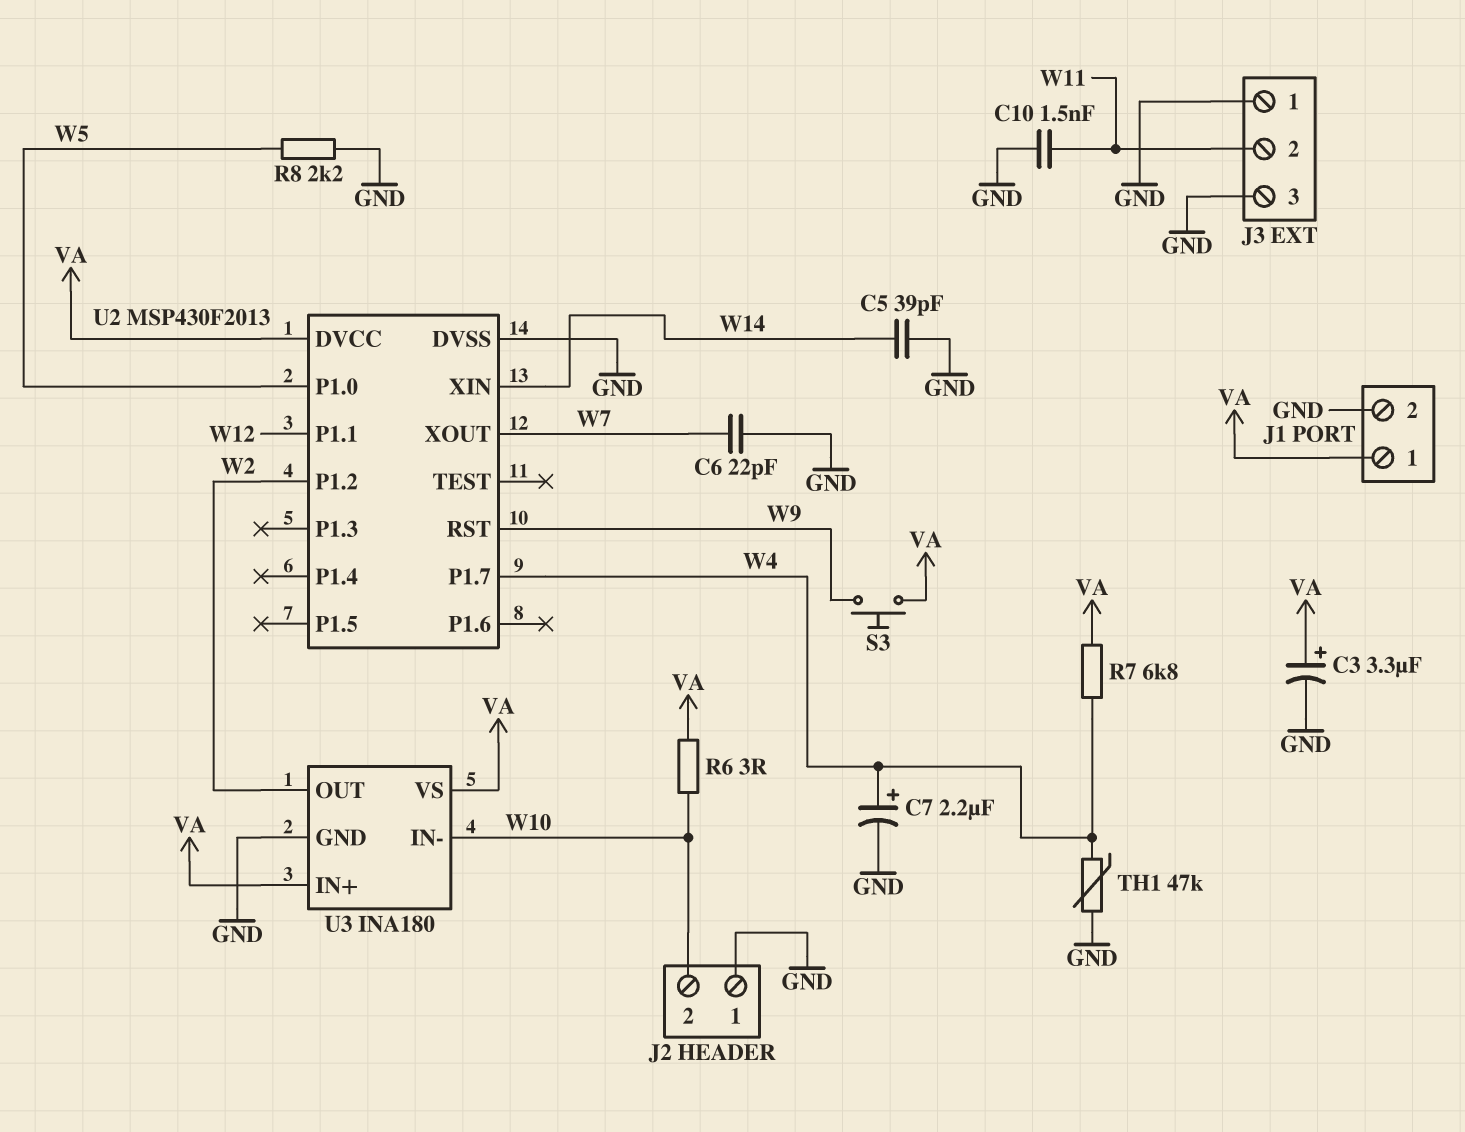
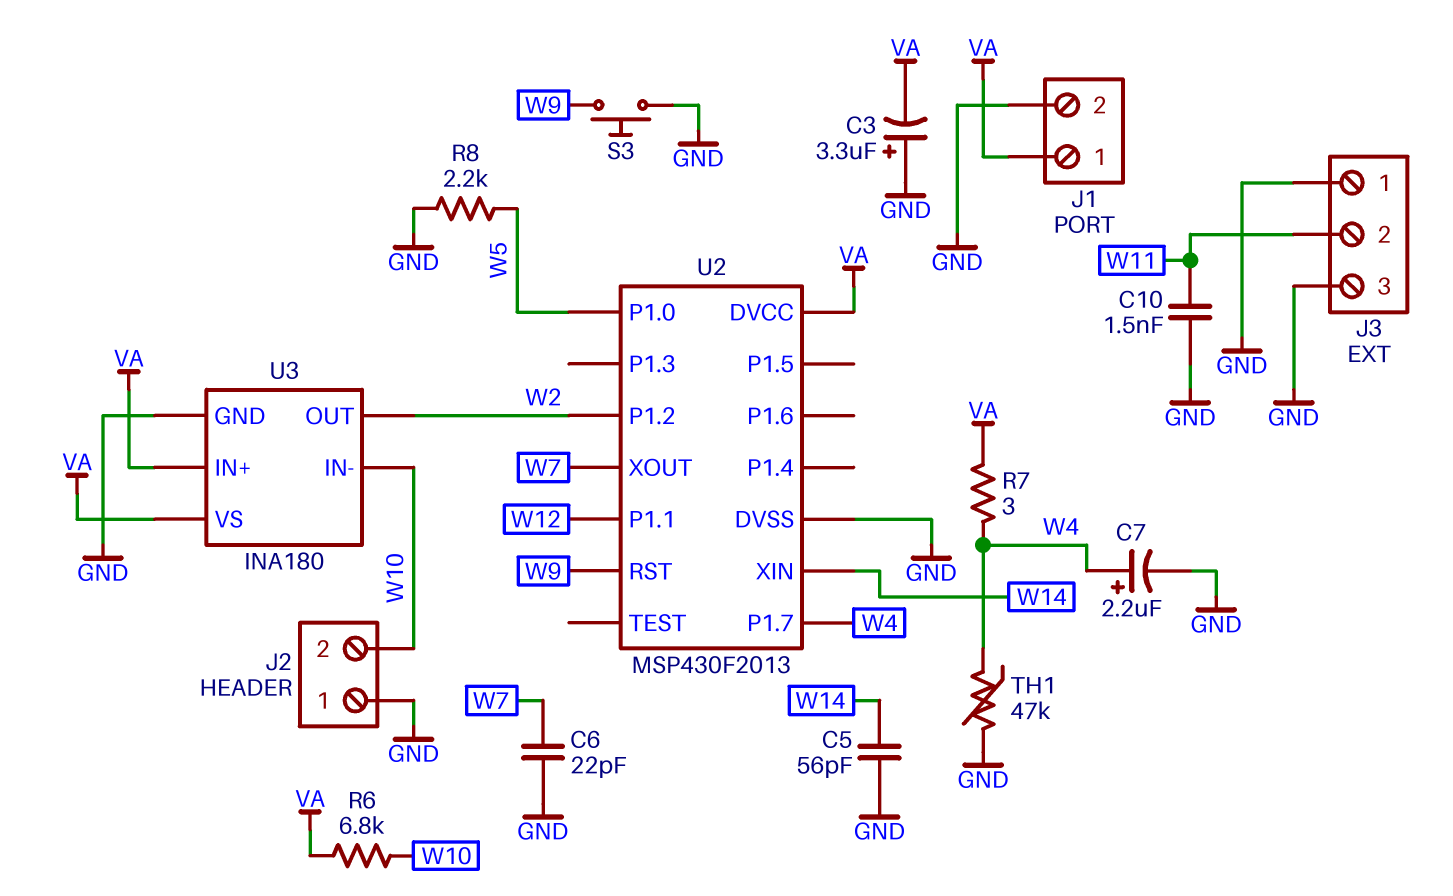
C3: 3.3uF (plus VA, minus GND) -> 3.3uF (plus GND, minus VA)
C5: 39pF (GND, W14) -> 56pF (GND, W14)
R6: 3 (VA, W10) -> 6.8k (VA, W10)
R7: 6.8k (VA, W4) -> 3 (VA, W4)
S3: button (VA, W9) -> button (GND, W9)

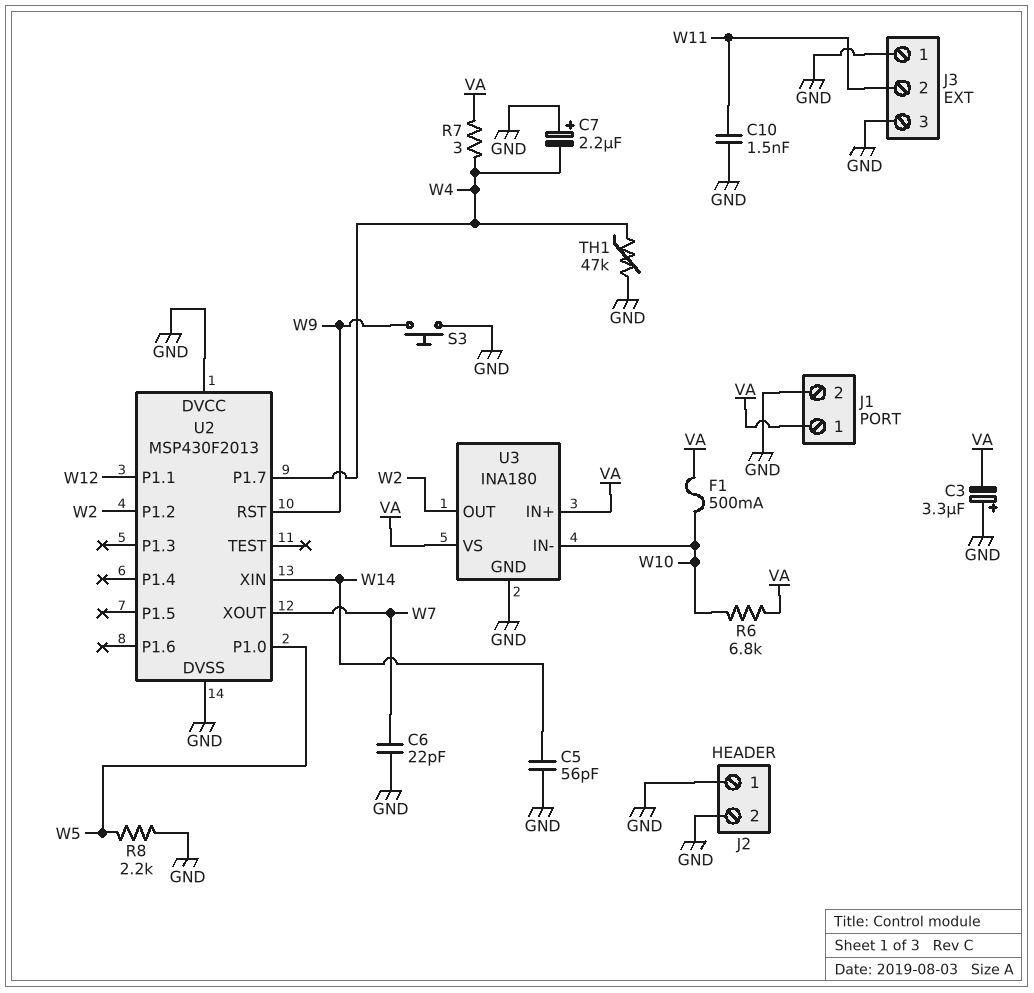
C7: 2.2uF (plus W4, minus GND) -> 2.2uF (plus GND, minus W4)
F1: none -> 500mA (VA, W10)
J2 pin 2: W10 -> GND
U2 pin DVCC: VA -> GND

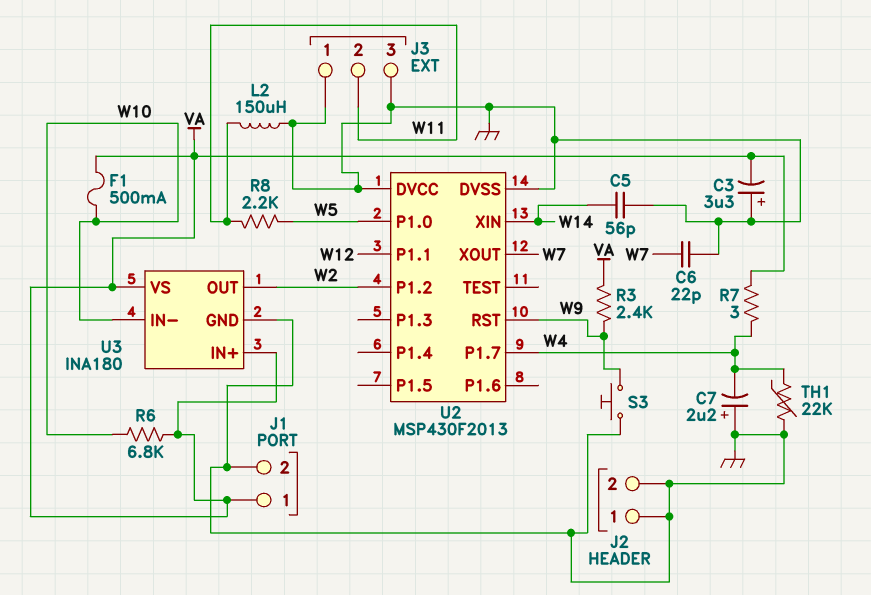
C10: 1.5nF (GND, W11) -> none
L2: none -> 150uH (GND, W11)
R3: none -> 2.4k (VA, W9)
R8: 2.2k (GND, W5) -> 2.2k (W5, W11)
TH1: 47k (GND, W4) -> 22k (GND, W4)

